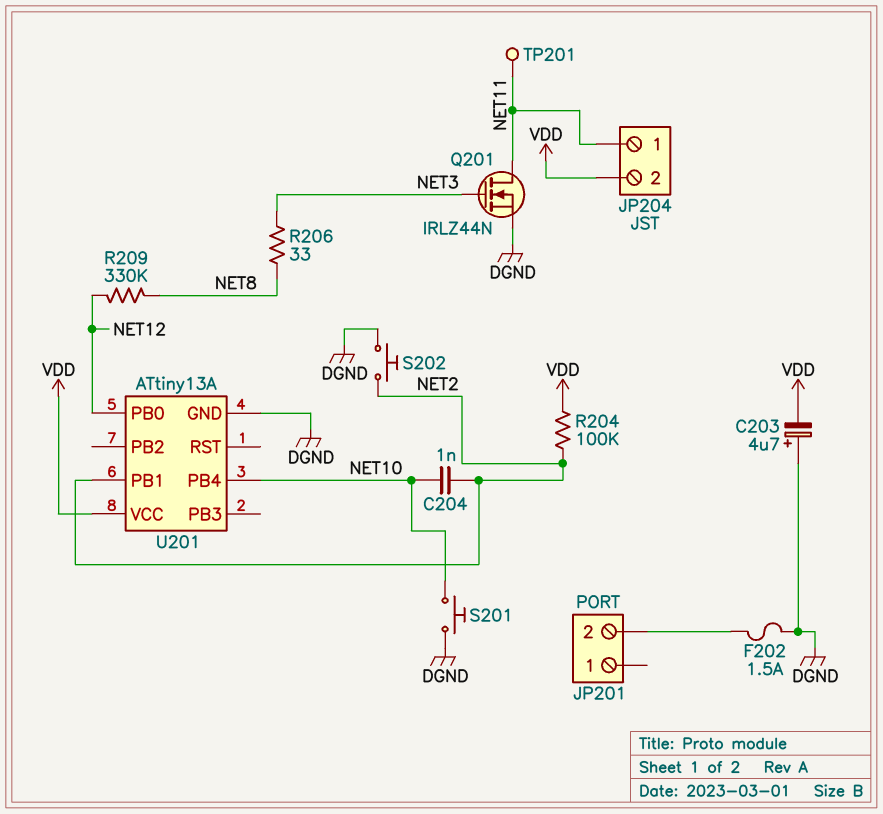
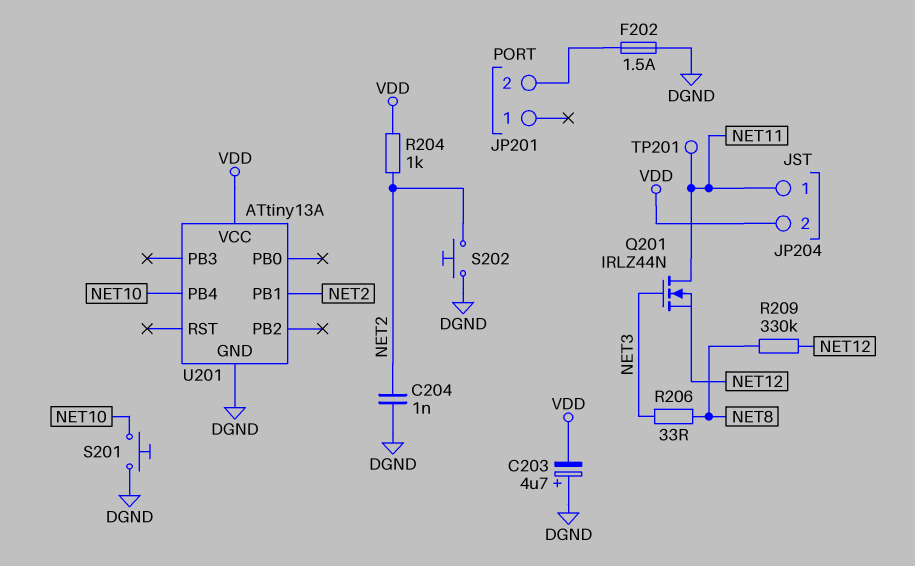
C204: 1nF (NET2, NET10) -> 1nF (DGND, NET2)
Q201: NMOS IRLZ44N (G NET3, D NET11, S DGND) -> NMOS IRLZ44N (G NET3, D NET11, S NET12)
R204: 100k (NET2, VDD) -> 1k (NET2, VDD)
U201 pin PB0: NET12 -> none

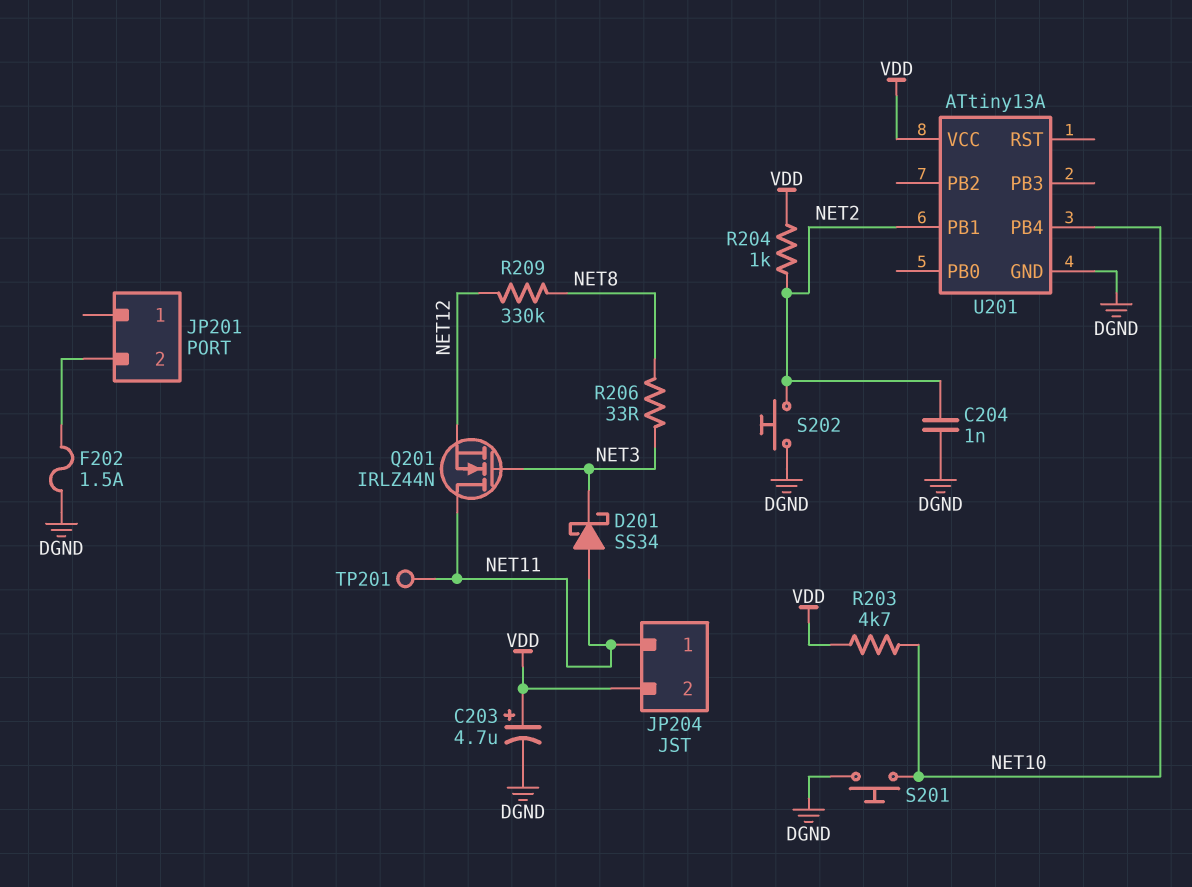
C203: 4.7uF (plus DGND, minus VDD) -> 4.7uF (plus VDD, minus DGND)
D201: none -> schottky SS34 (A NET11, K NET3)
R203: none -> 4.7k (NET10, VDD)

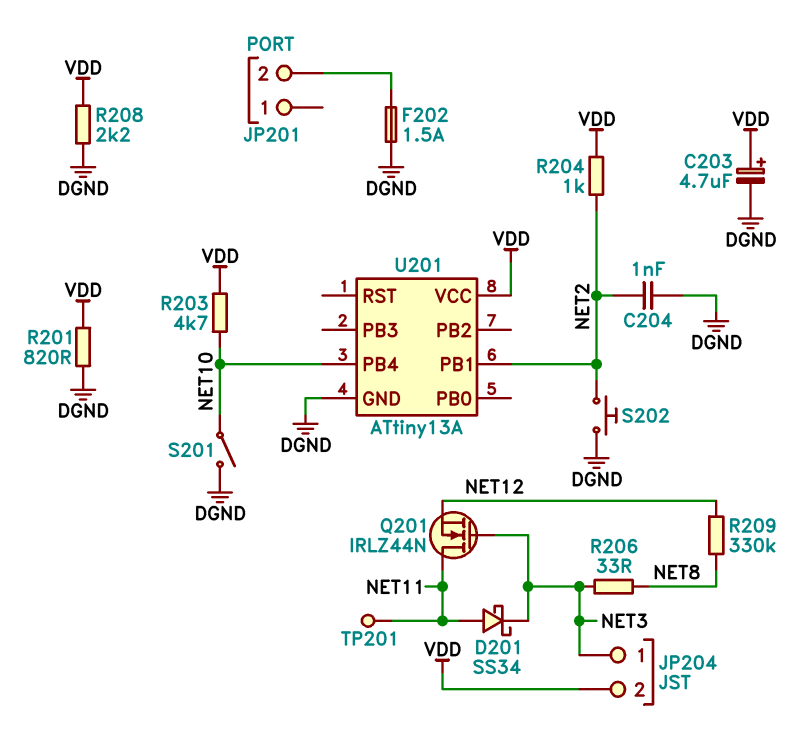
JP204 pin 1: NET11 -> NET3
R201: none -> 820 (DGND, VDD)
R208: none -> 2.2k (DGND, VDD)
S201: button (DGND, NET10) -> switch (DGND, NET10)

